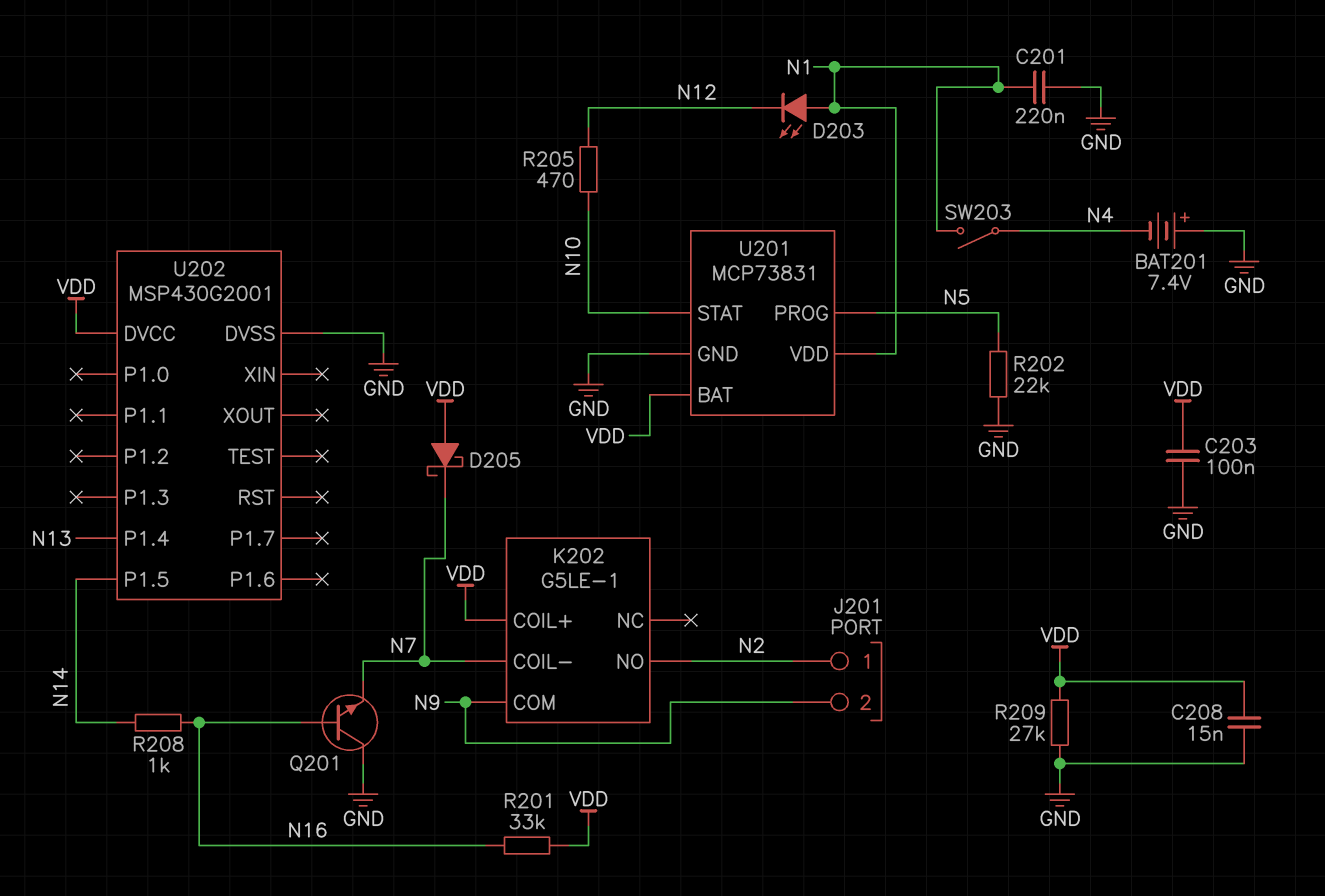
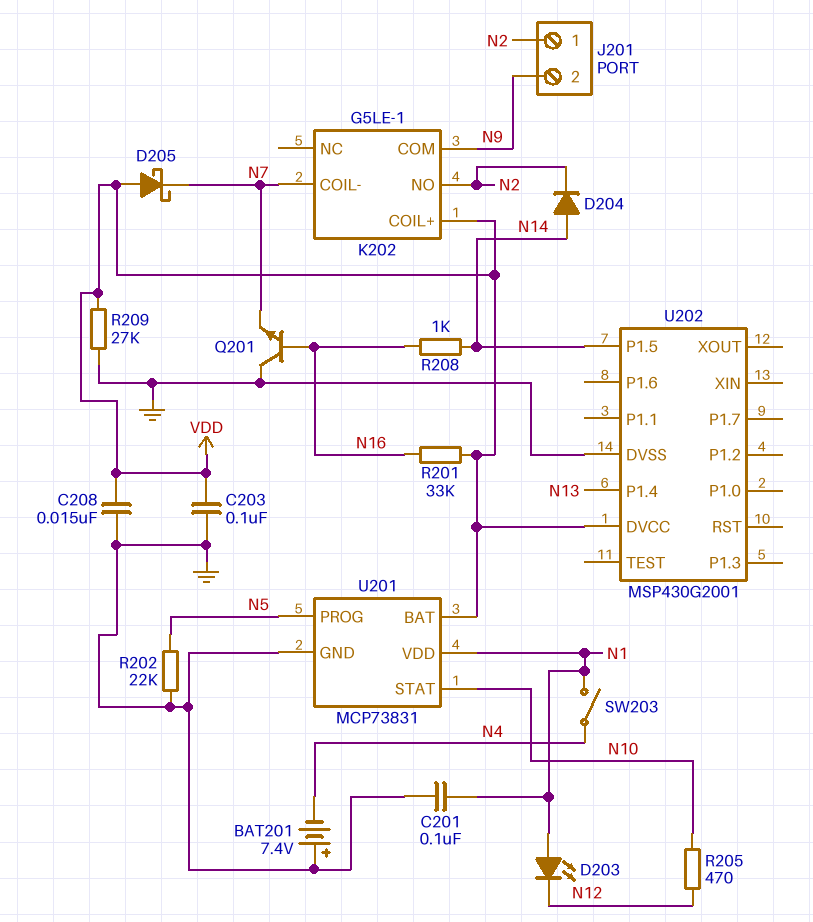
C201: 220nF (GND, N1) -> 100nF (GND, N1)
D204: none -> diode (A N14, K N2)

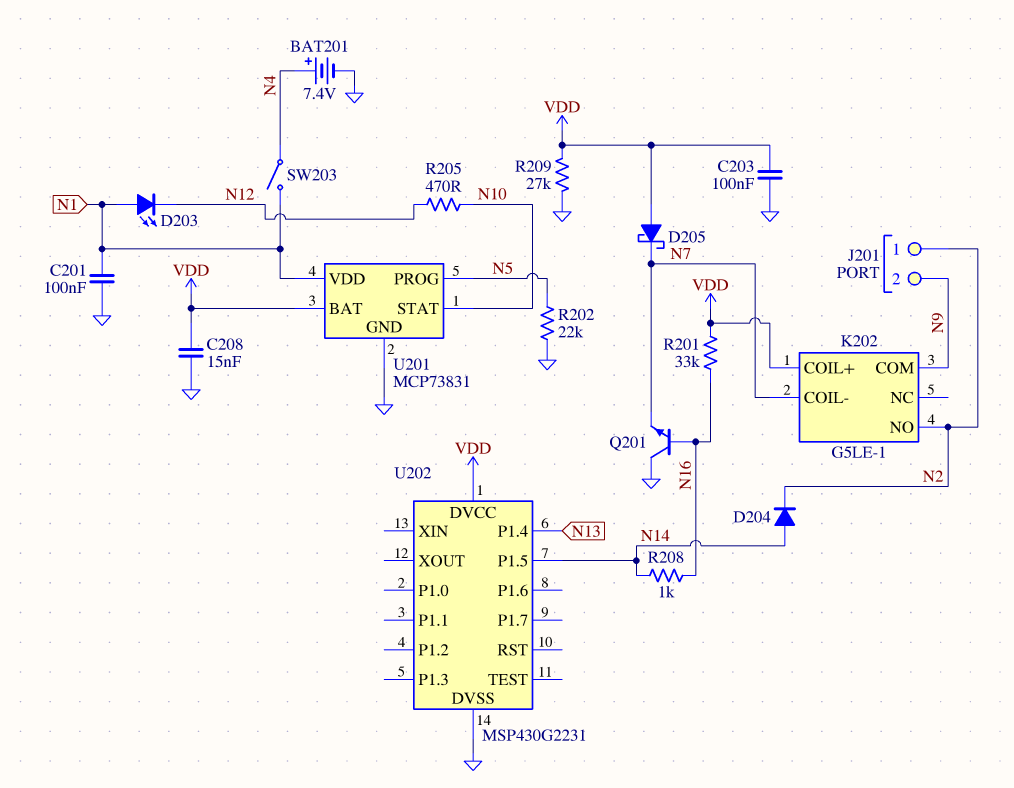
BAT201: 7.4V (plus GND, minus N4) -> 7.4V (plus N4, minus GND)
U202: MSP430G2001 -> MSP430G2231

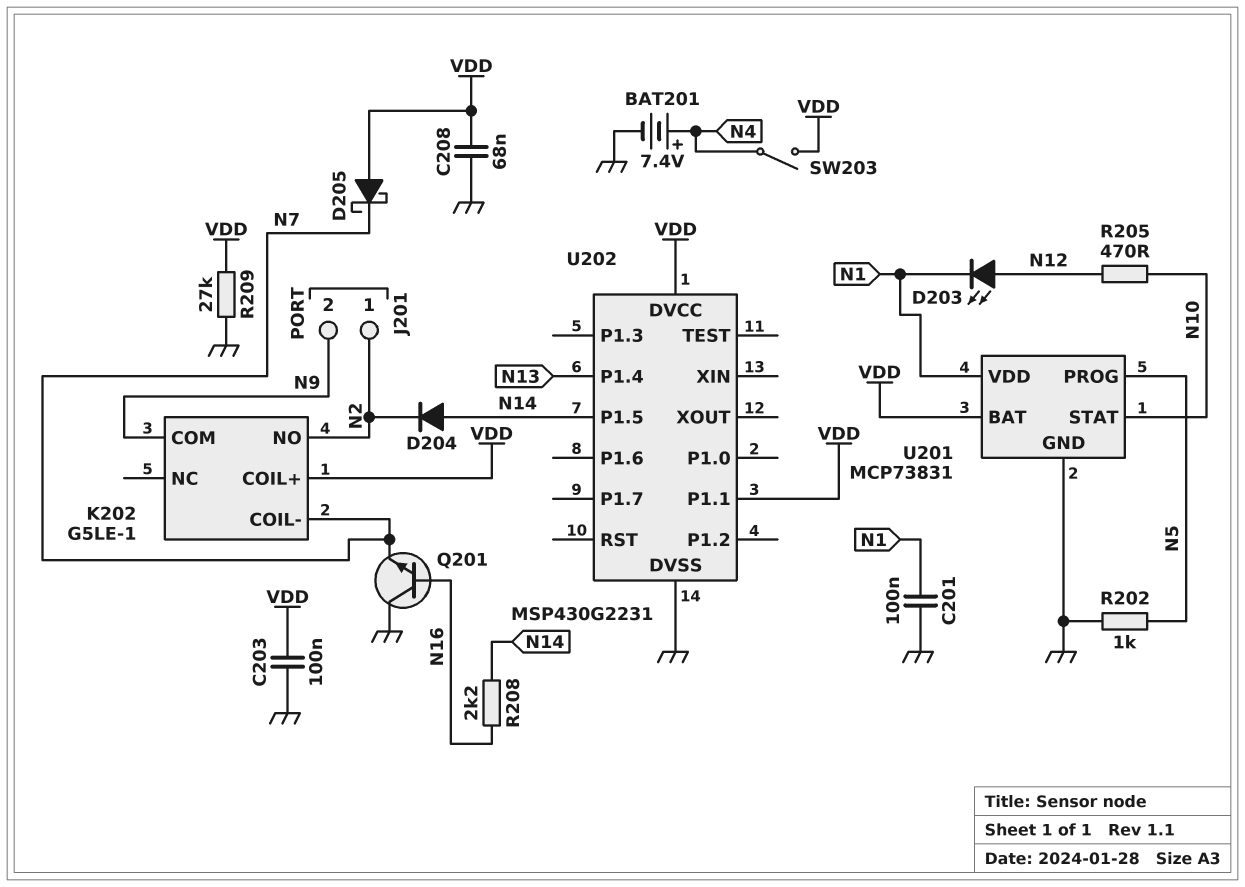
C208: 15nF (GND, VDD) -> 68nF (GND, VDD)
D203: LED (A N1, K N12) -> LED (A N12, K N1)
R201: 33k (N16, VDD) -> none
R202: 22k (GND, N5) -> 1k (GND, N5)
R208: 1k (N14, N16) -> 2.2k (N14, N16)
SW203: switch (N1, N4) -> switch (N4, VDD)
U202 pin P1.1: none -> VDD

